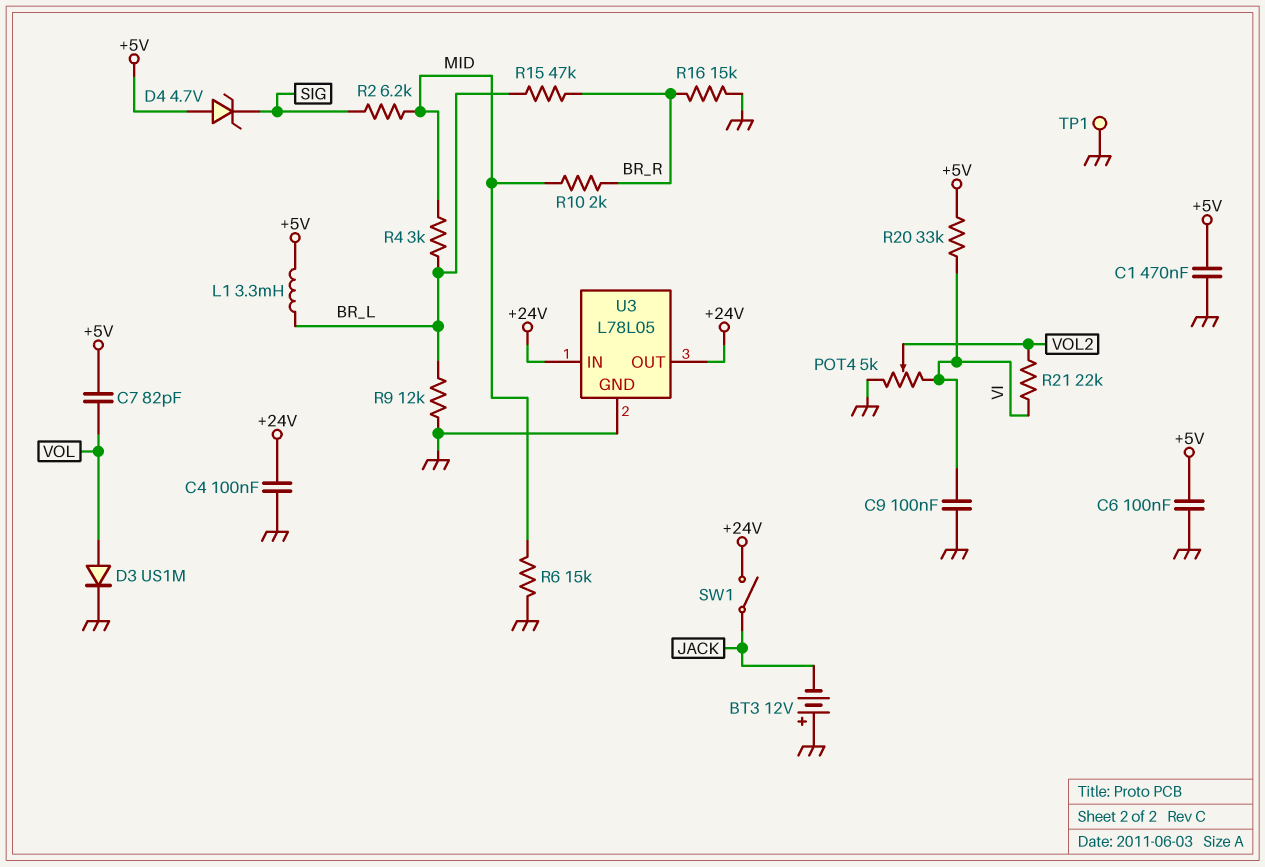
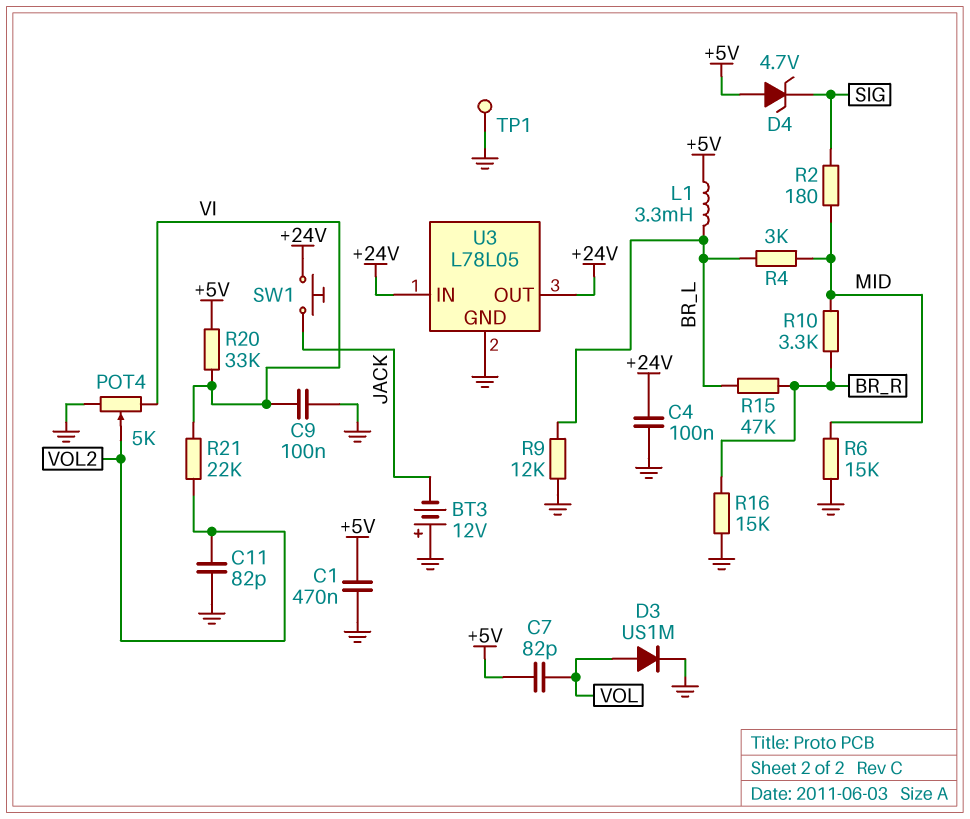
C6: 100nF (+5V, GND) -> none
C11: none -> 82pF (GND, VOL2)
R2: 6.2k (MID, SIG) -> 180 (MID, SIG)
R10: 2k (BR_R, MID) -> 3.3k (BR_R, MID)
SW1: switch (+24V, JACK) -> button (+24V, JACK)

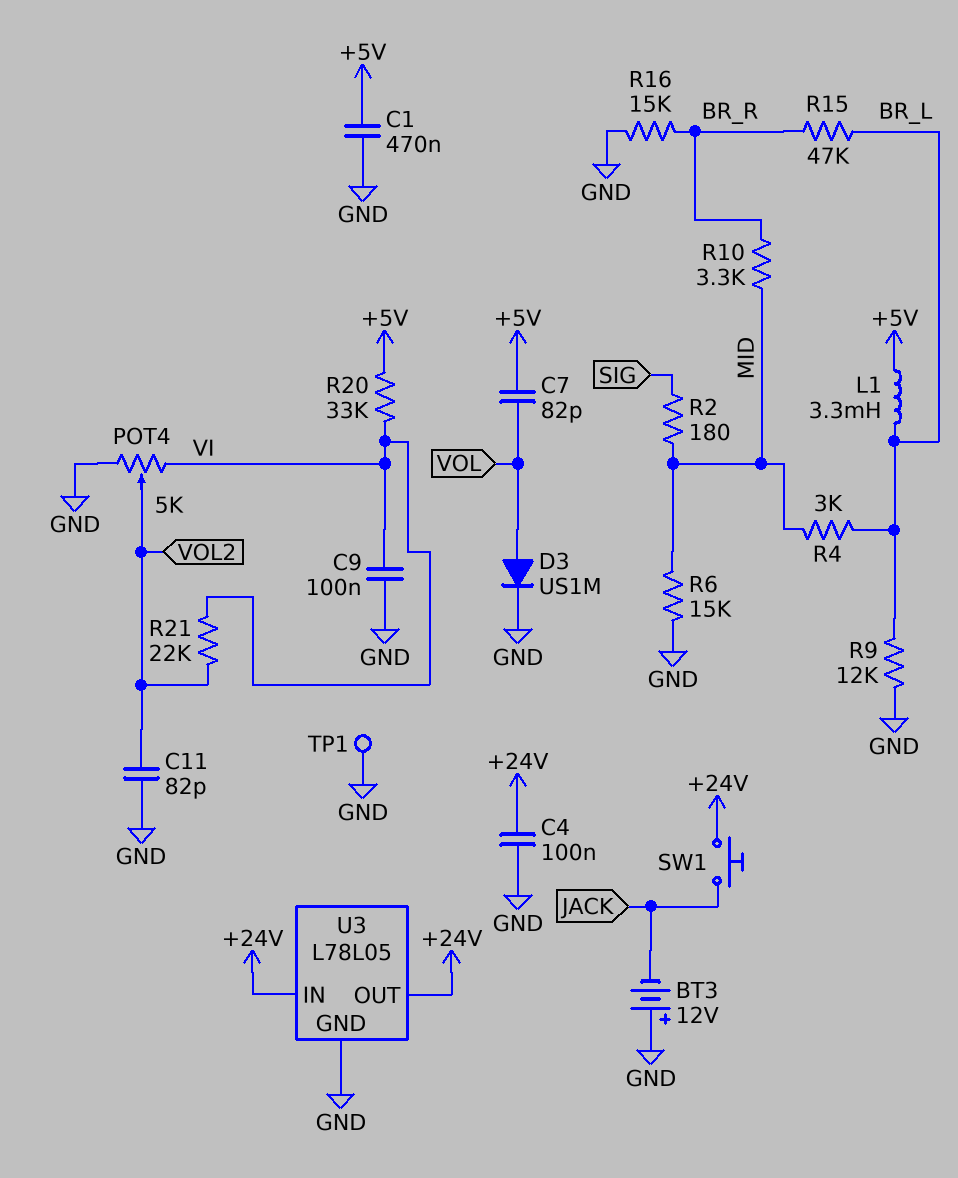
D4: zener 4.7V (A +5V, K SIG) -> none

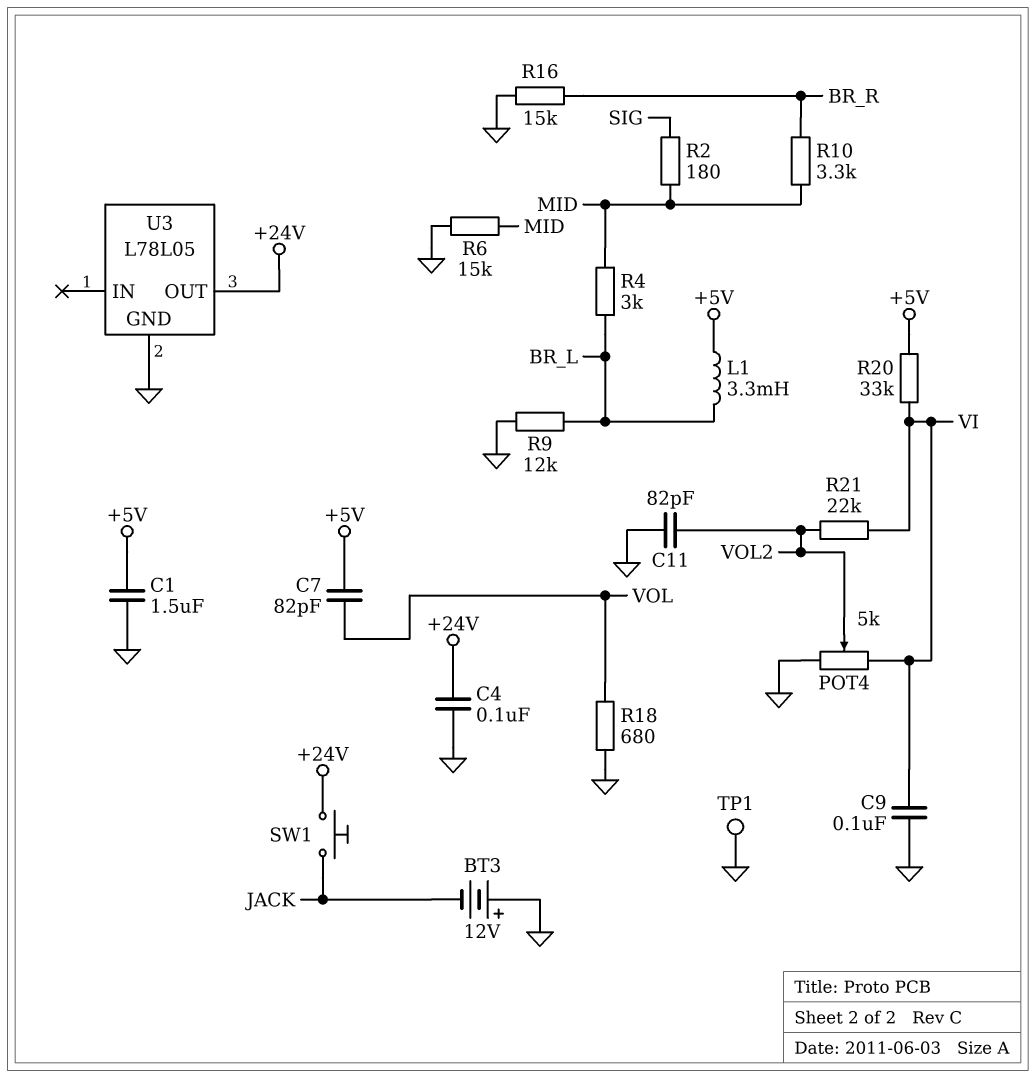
C1: 470nF (+5V, GND) -> 1.5uF (+5V, GND)
D3: diode US1M (A VOL, K GND) -> none
R15: 47k (BR_L, BR_R) -> none
R18: none -> 680 (GND, VOL)
U3 pin IN: +24V -> none

